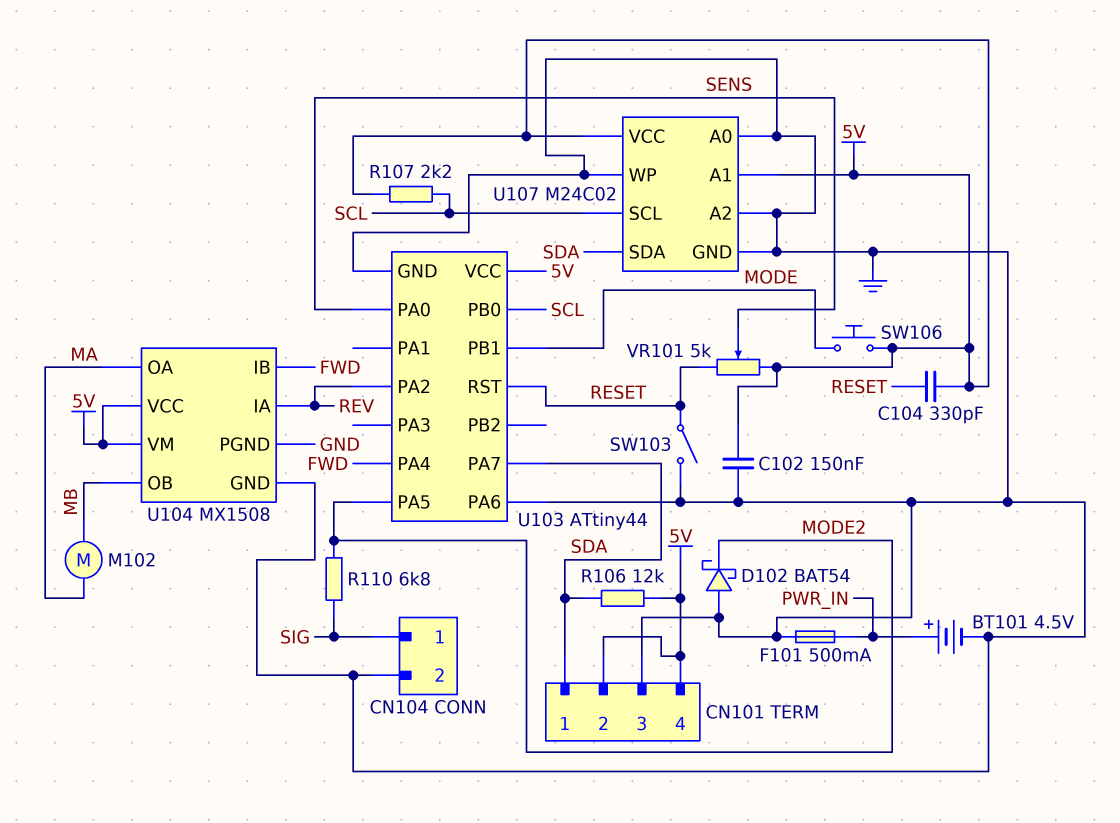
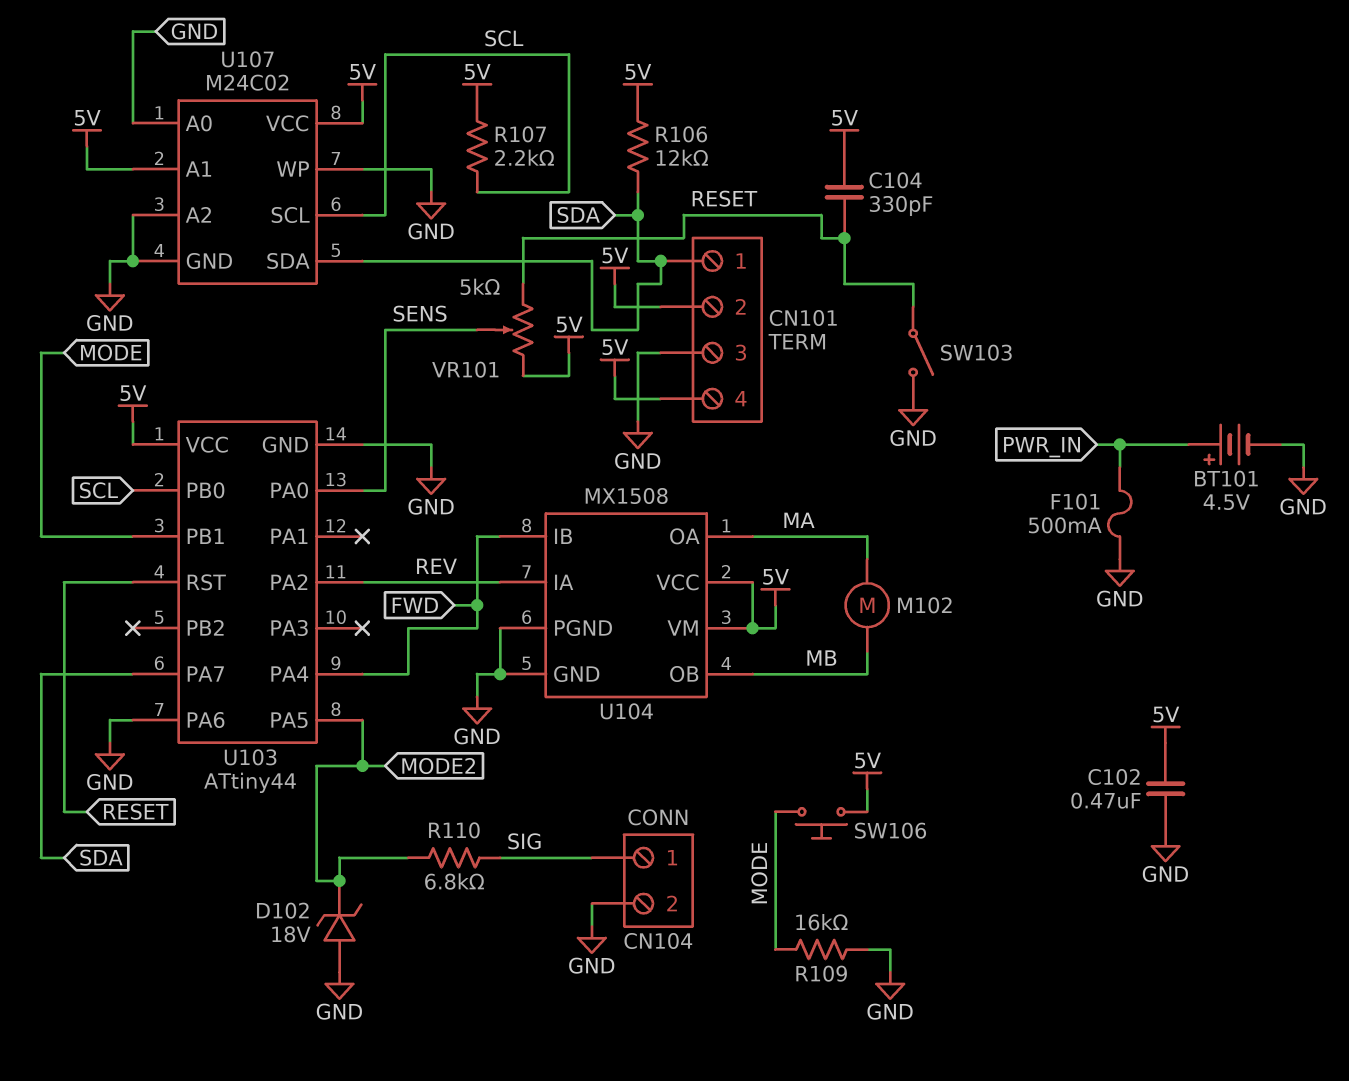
C102: 150nF (5V, GND) -> 470nF (5V, GND)
D102: schottky BAT54 (A GND, K MODE2) -> zener 18V (A GND, K MODE2)
R109: none -> 16k (GND, MODE)

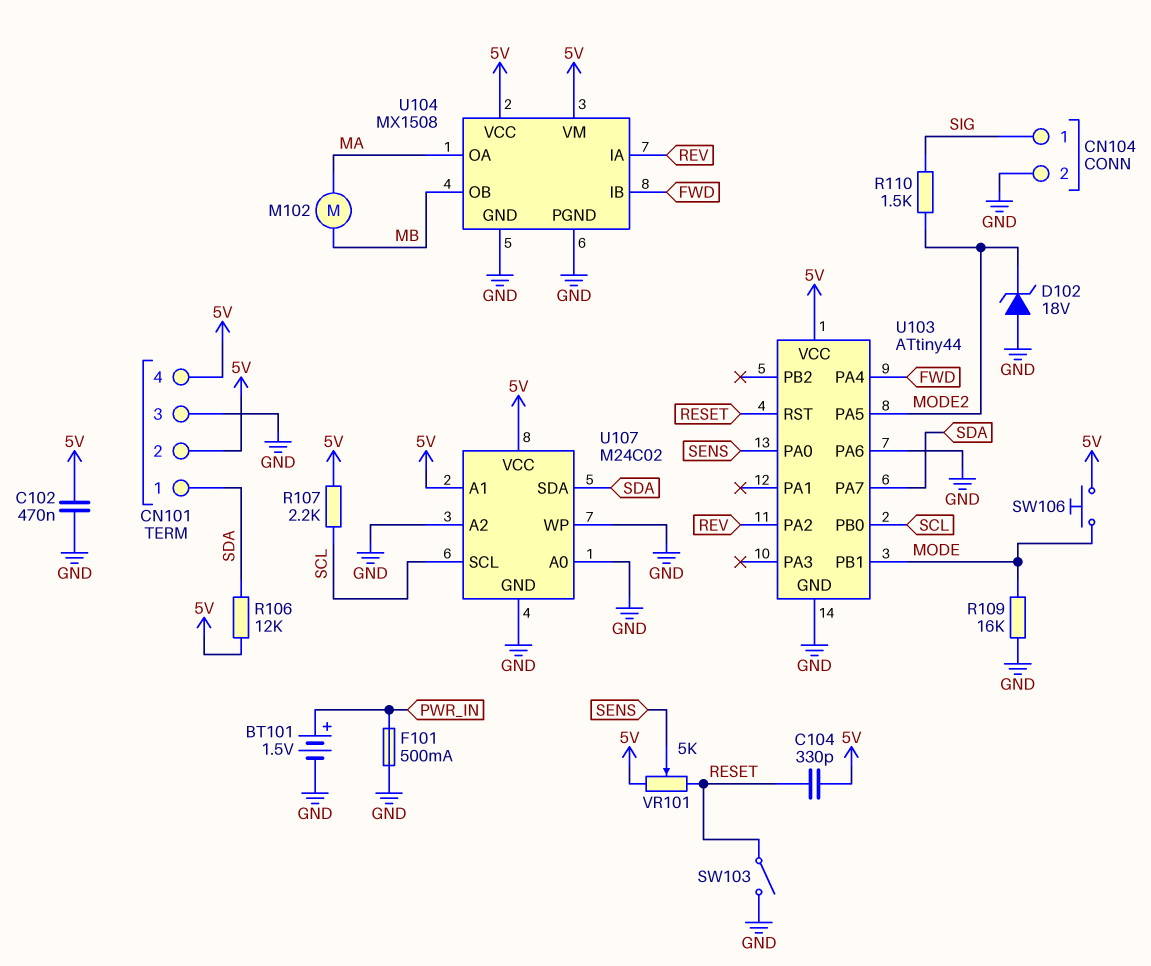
BT101: 4.5V (plus PWR_IN, minus GND) -> 1.5V (plus PWR_IN, minus GND)
R110: 6.8k (MODE2, SIG) -> 1.5k (MODE2, SIG)

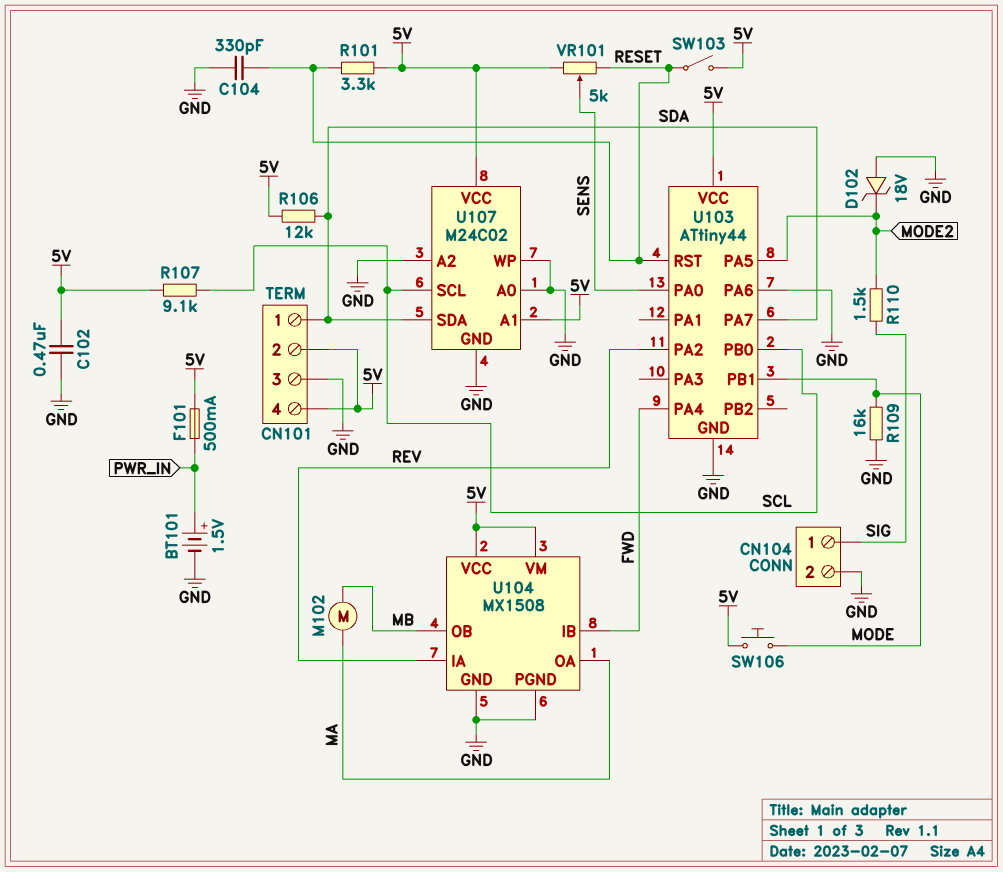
C104: 330pF (5V, RESET) -> 330pF (GND, RESET)
F101: 500mA (GND, PWR_IN) -> 500mA (5V, PWR_IN)
R101: none -> 3.3k (5V, RESET)
R107: 2.2k (5V, SCL) -> 9.1k (5V, SCL)
SW103: switch (GND, RESET) -> switch (5V, RESET)

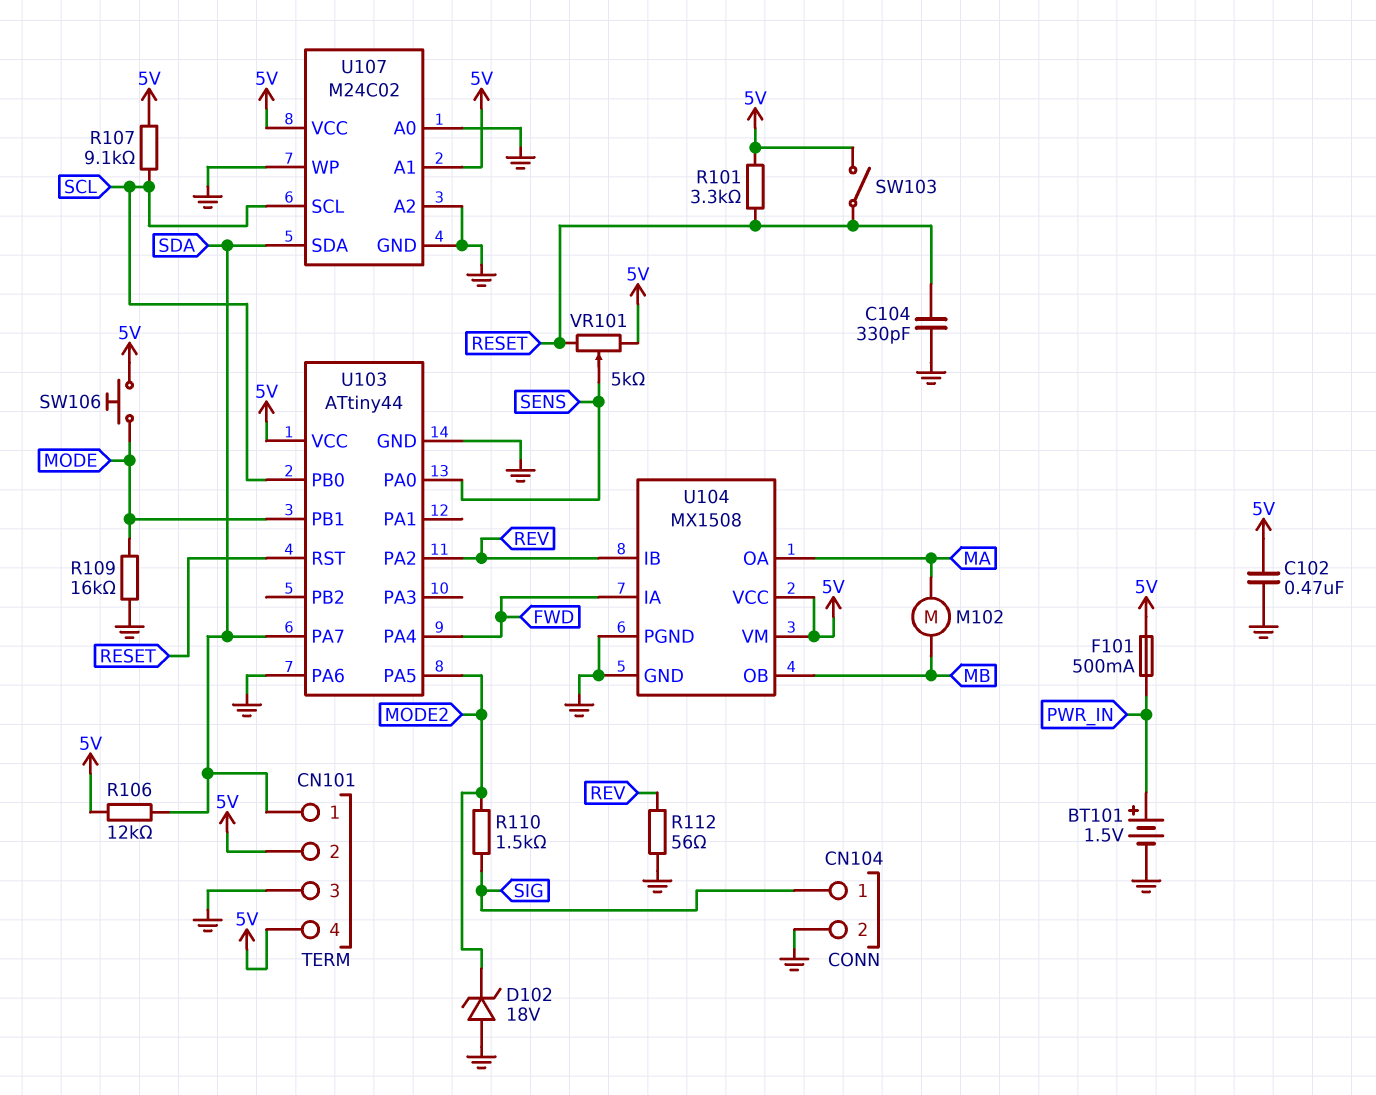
R112: none -> 56 (GND, REV)
U104 pin IA: REV -> FWD
U104 pin IB: FWD -> REV

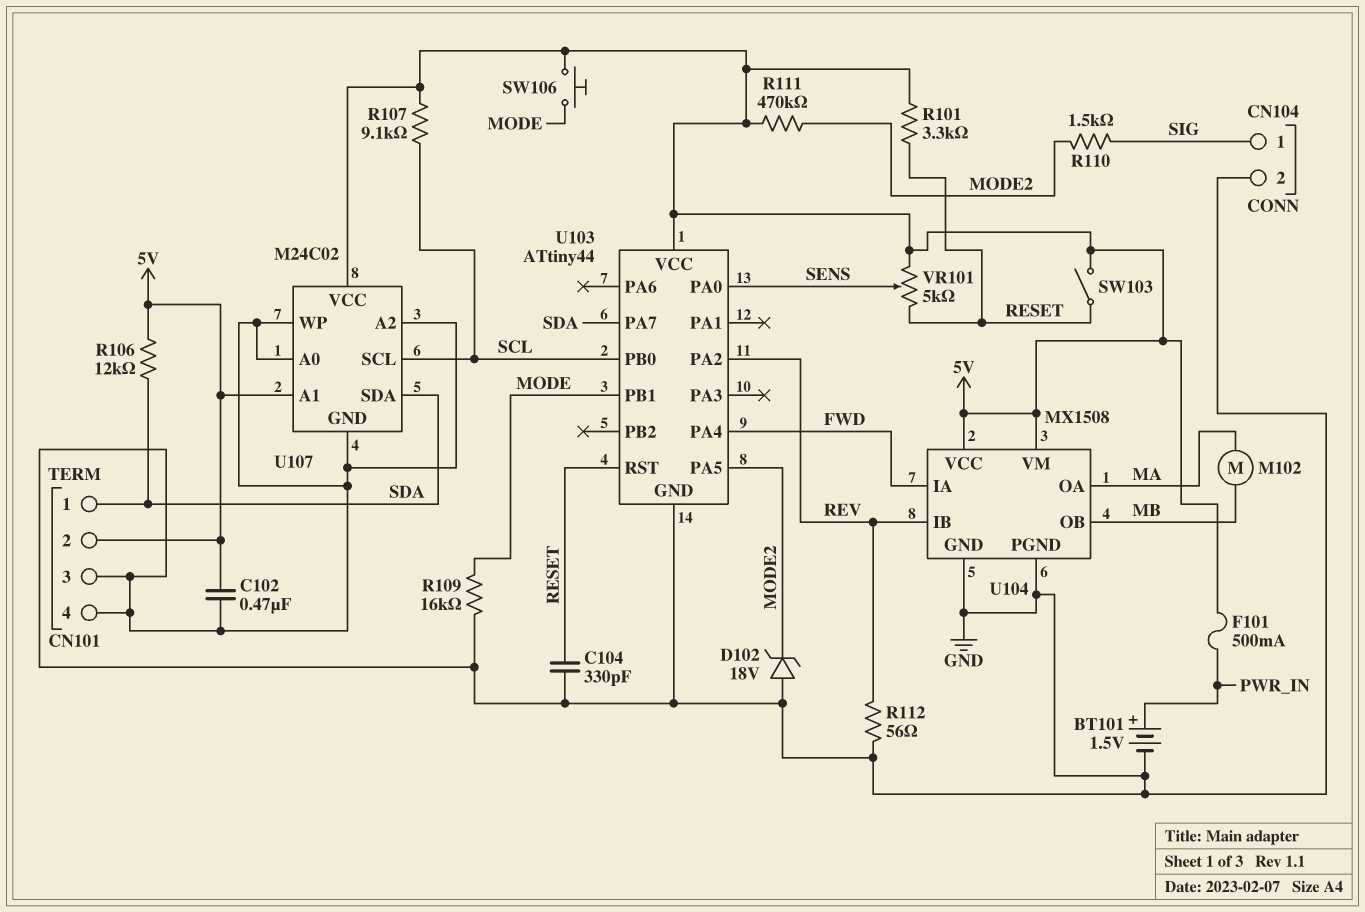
CN101 pin 4: 5V -> GND
R111: none -> 470k (5V, MODE2)
U103 pin PA6: GND -> none

